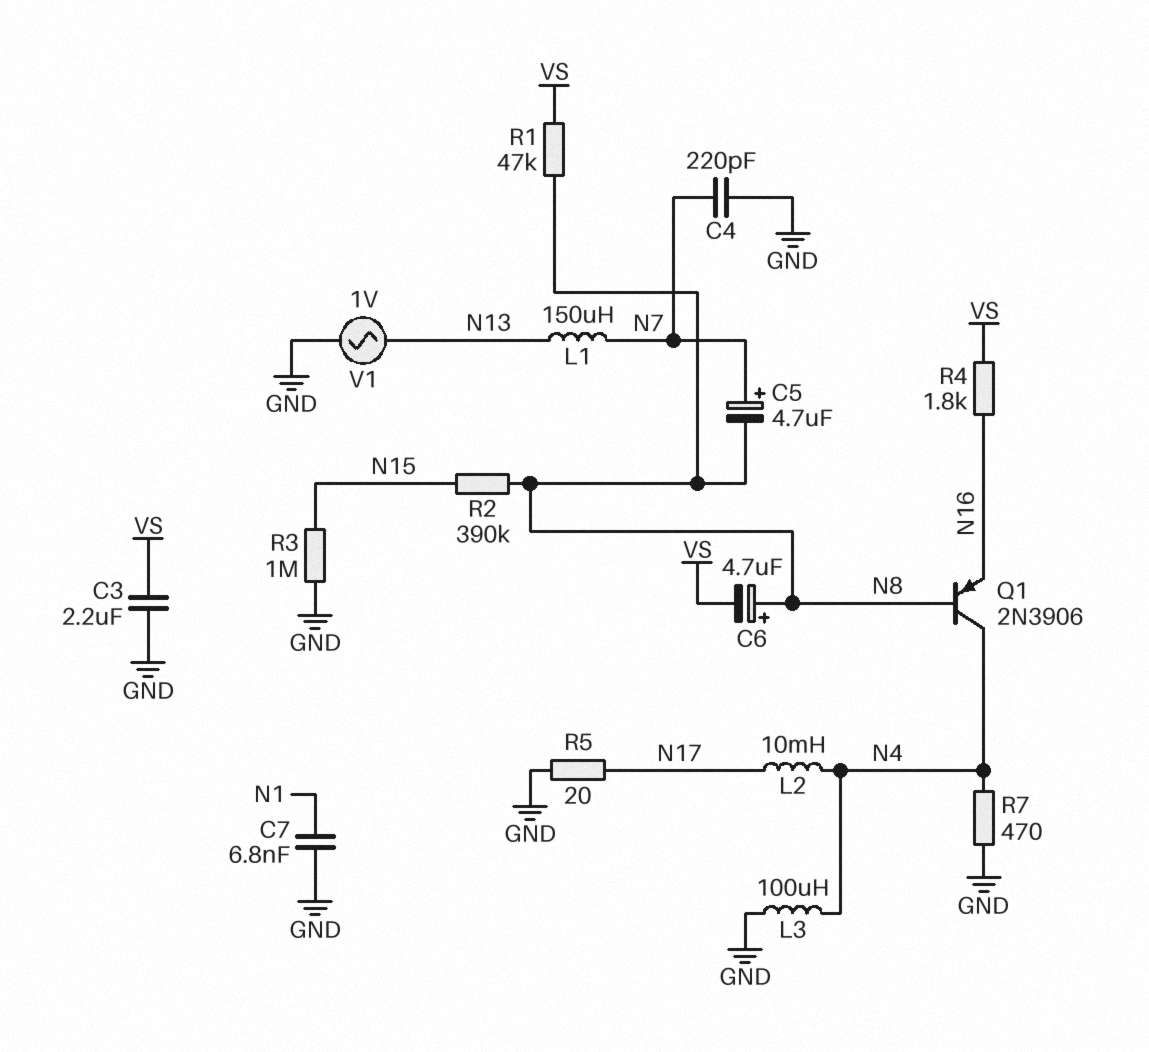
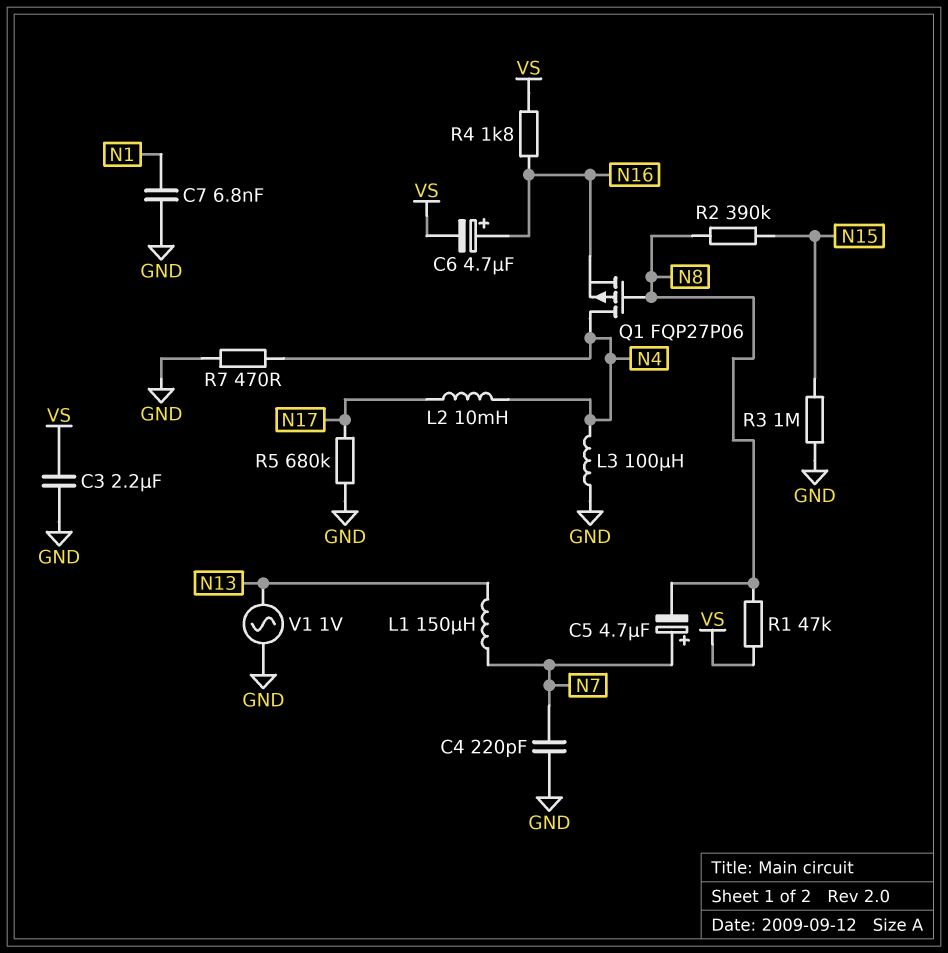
C6: 4.7uF (plus N8, minus VS) -> 4.7uF (plus N16, minus VS)
Q1: PNP 2N3906 (B N8, C N4, E N16) -> PMOS FQP27P06 (G N8, D N4, S N16)
R5: 20 (GND, N17) -> 680k (GND, N17)

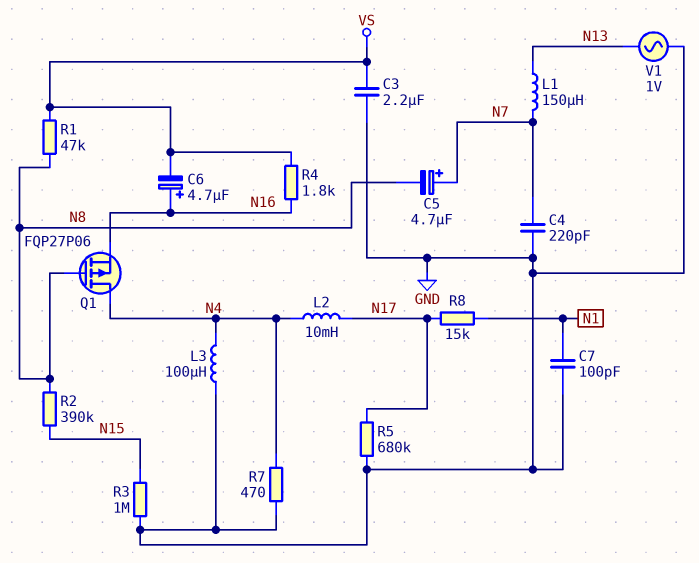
C7: 6.8nF (GND, N1) -> 100pF (GND, N1)
R8: none -> 15k (N1, N17)

